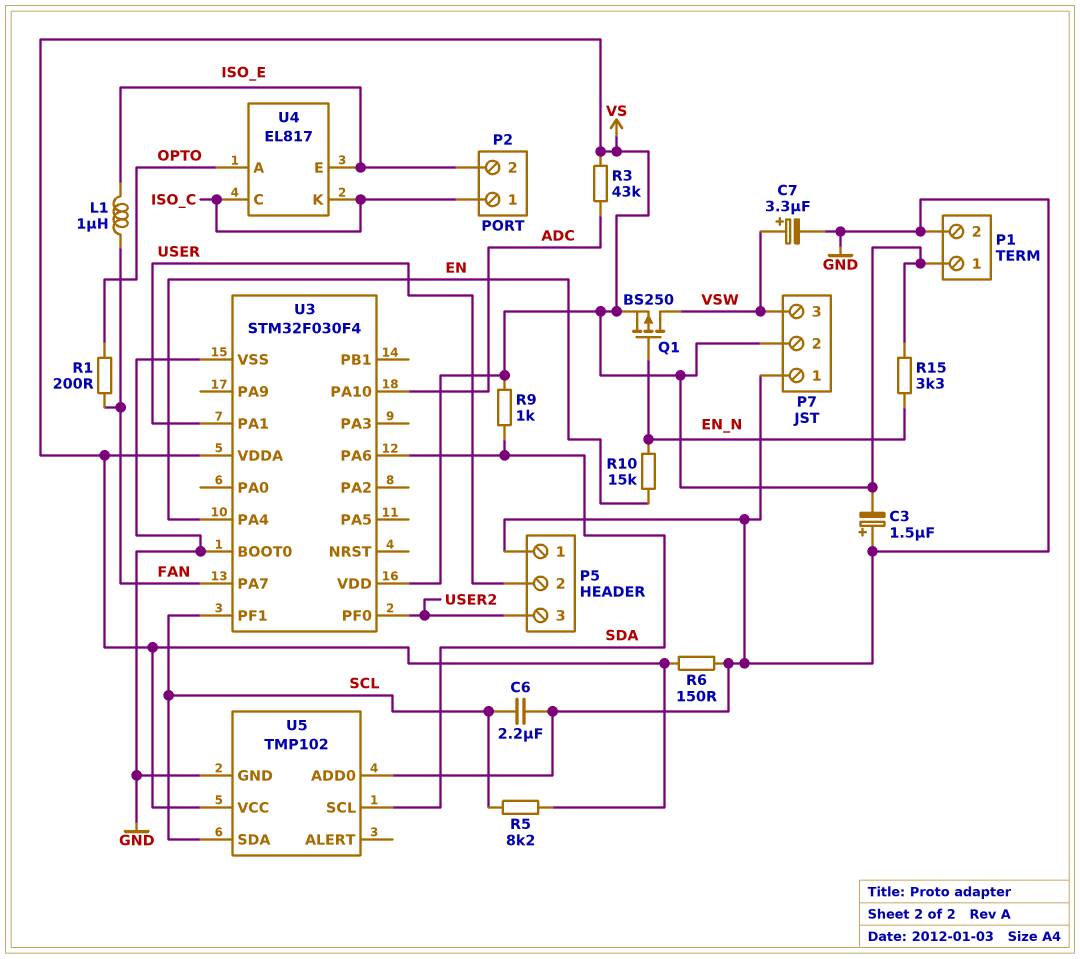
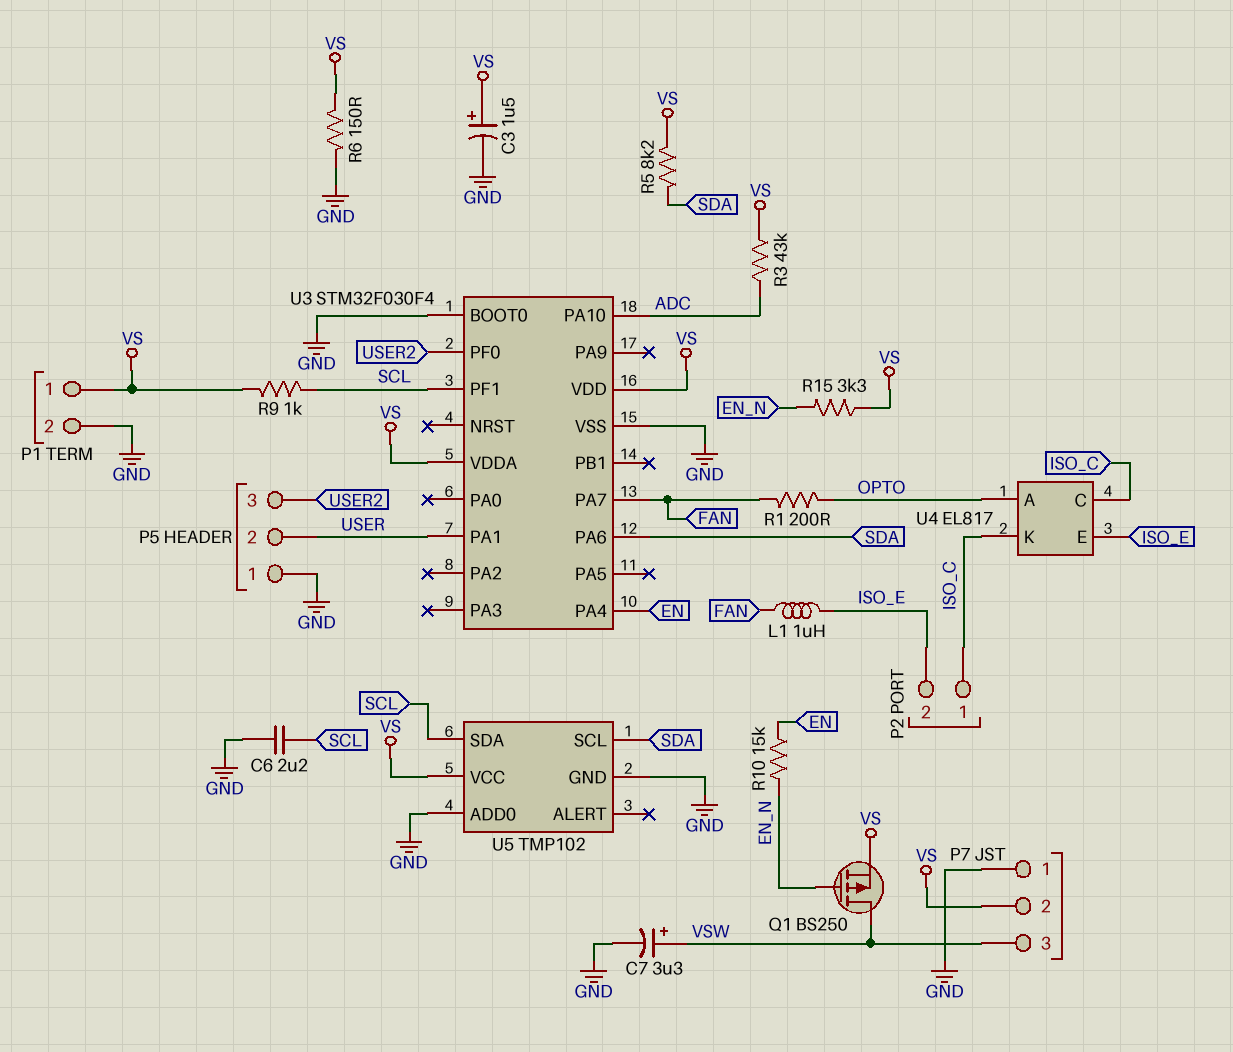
C3: 1.5uF (plus GND, minus VS) -> 1.5uF (plus VS, minus GND)
R5: 8.2k (SCL, VS) -> 8.2k (SDA, VS)
R9: 1k (SDA, VS) -> 1k (SCL, VS)

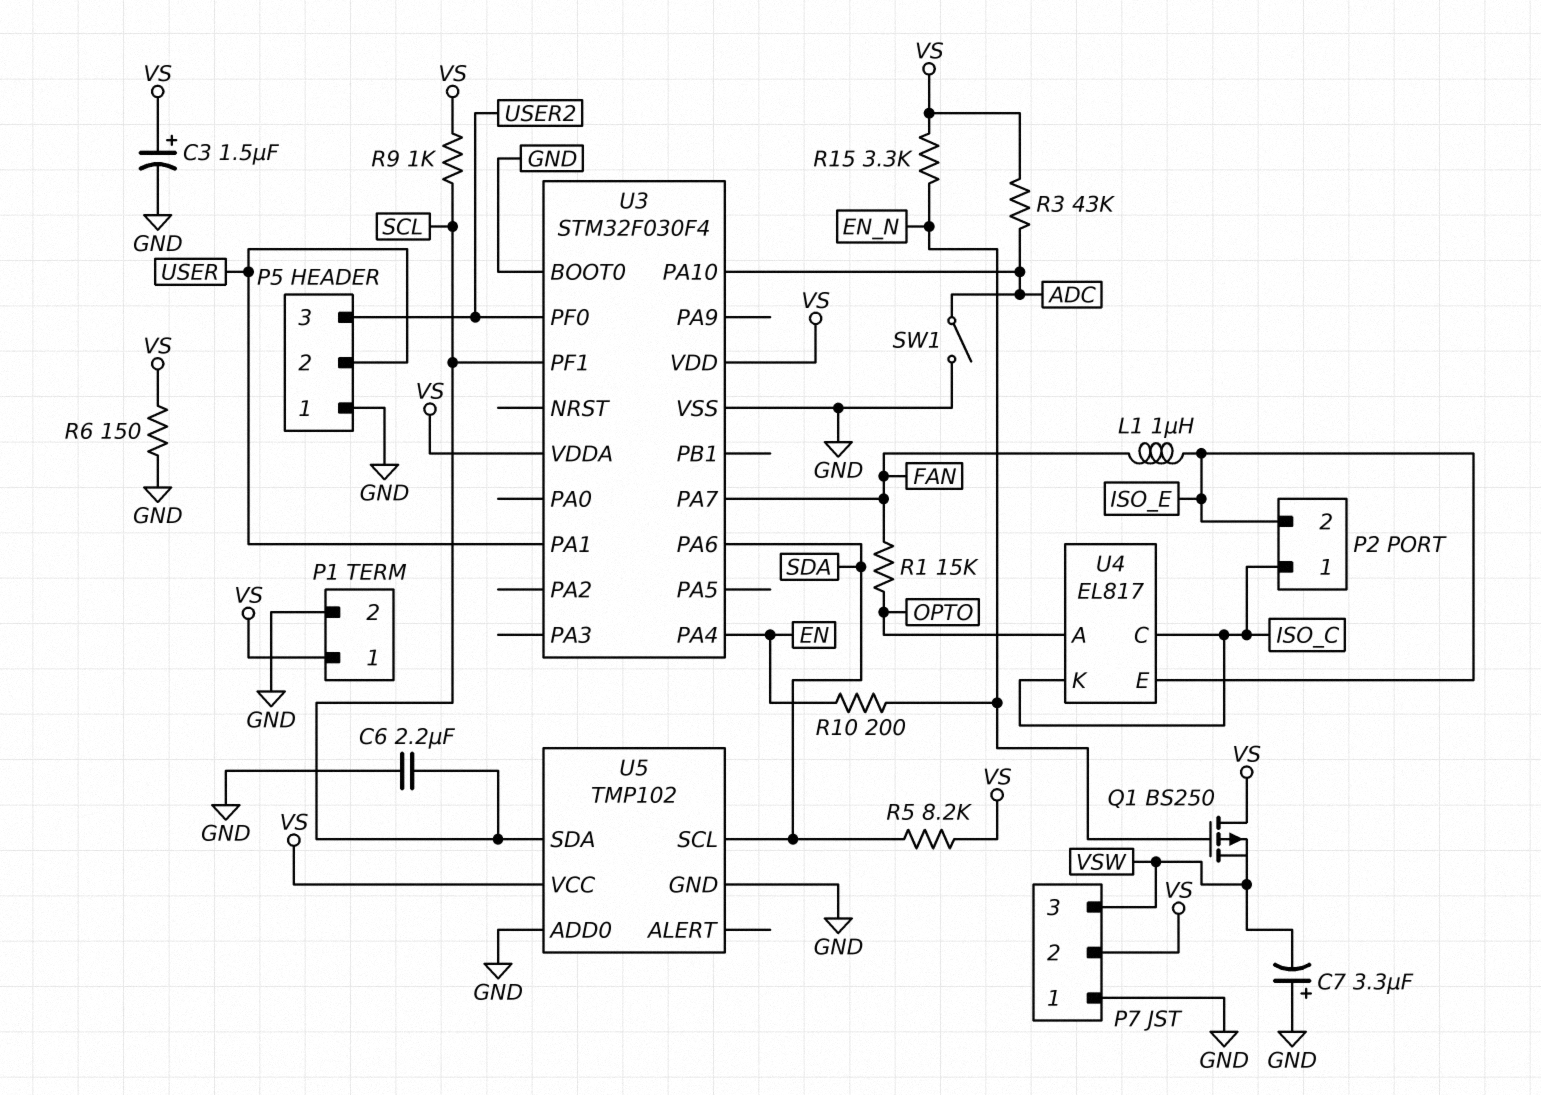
C7: 3.3uF (plus VSW, minus GND) -> 3.3uF (plus GND, minus VSW)
Q1: PMOS BS250 (G EN_N, D VSW, S VS) -> PMOS BS250 (G EN_N, D VS, S VSW)
R1: 200 (FAN, OPTO) -> 15k (FAN, OPTO)
R10: 15k (EN, EN_N) -> 200 (EN, EN_N)
SW1: none -> switch (ADC, GND)

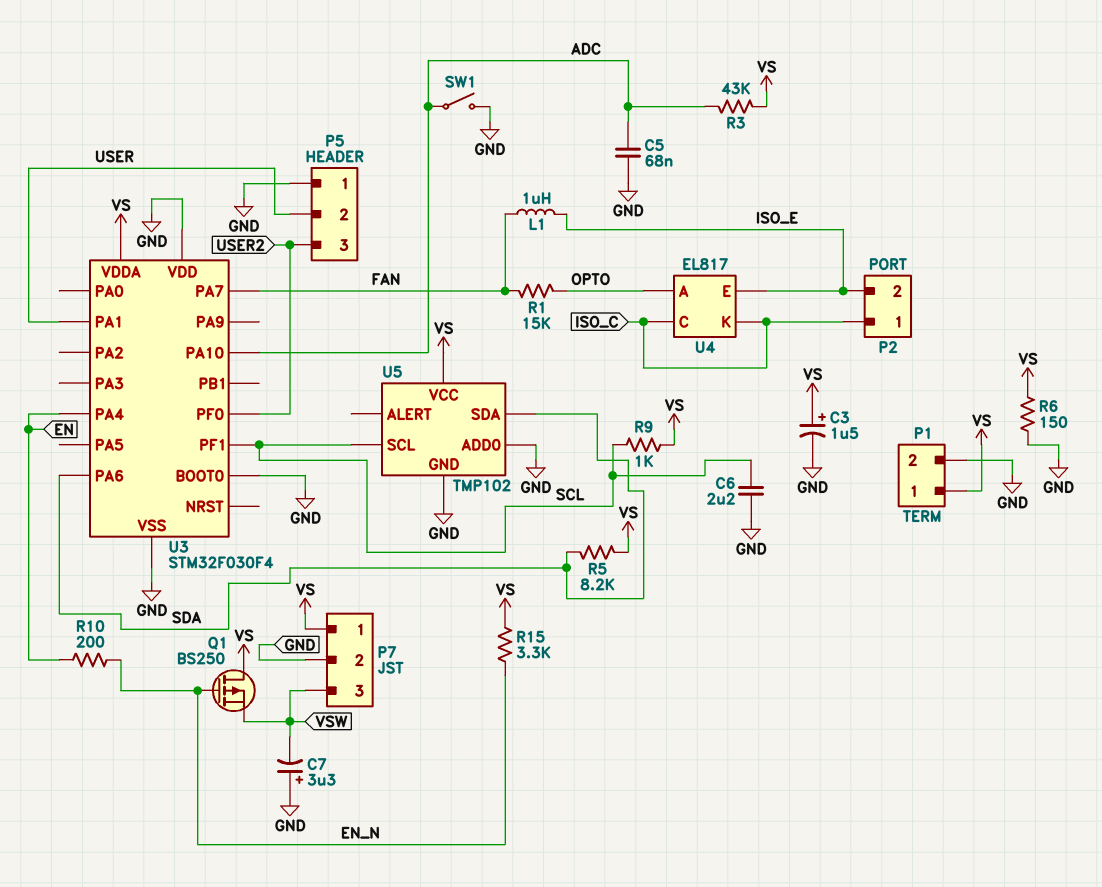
C5: none -> 68nF (ADC, GND)
P7 pin 1: GND -> VS
P7 pin 2: VS -> GND
U3 pin VDD: VS -> GND
U5 pin SCL: SDA -> SCL
U5 pin SDA: SCL -> SDA

